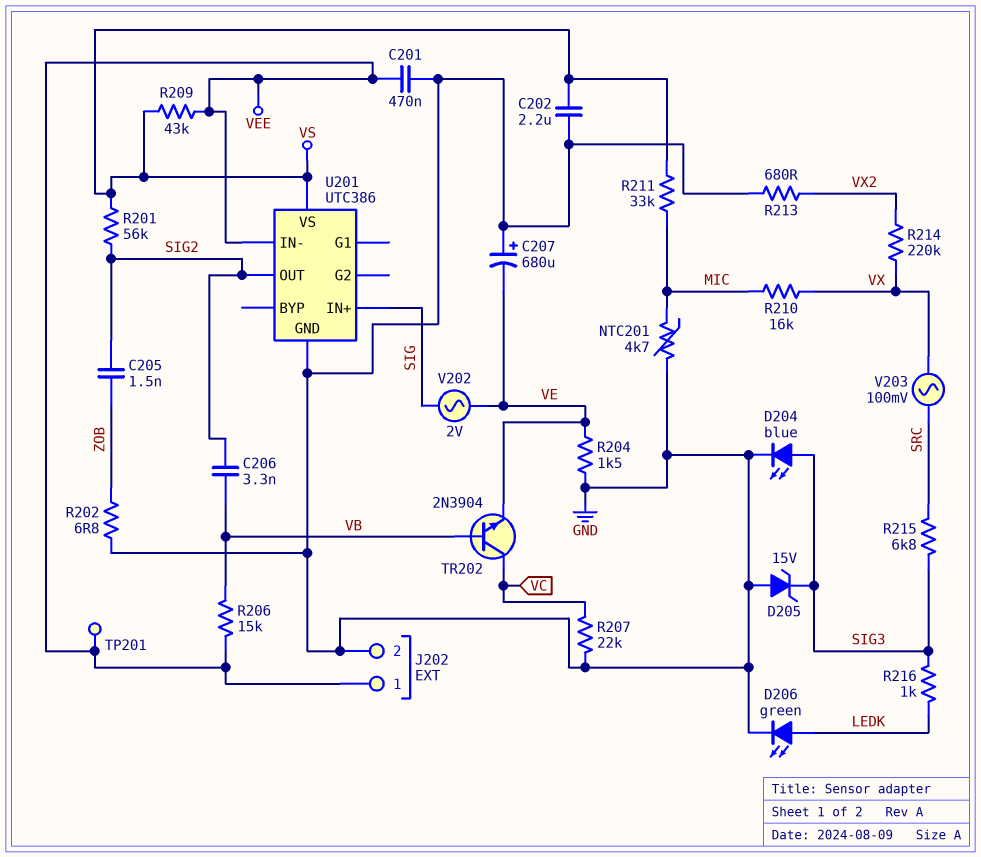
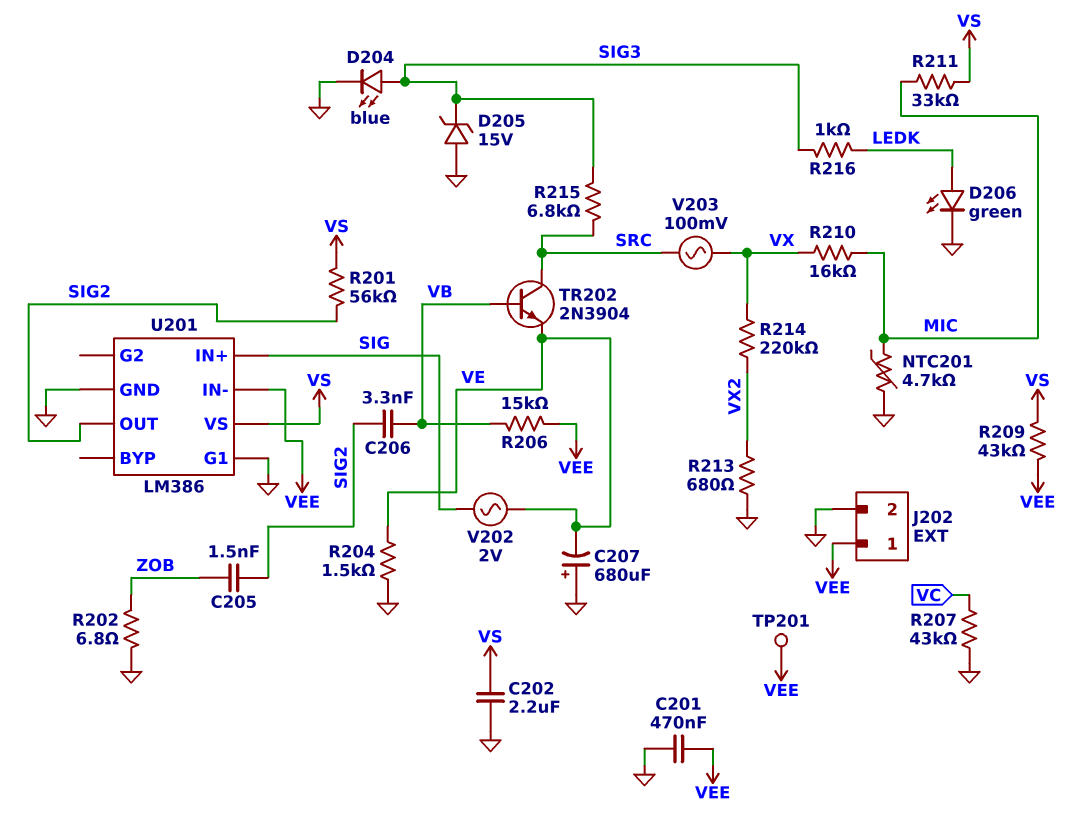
R207: 22k (GND, VC) -> 43k (GND, VC)
TR202: NPN 2N3904 (B VB, C VC, E VE) -> NPN 2N3904 (B VB, C SRC, E VE)
U201: UTC386 -> LM386
U201 pin G1: none -> GND

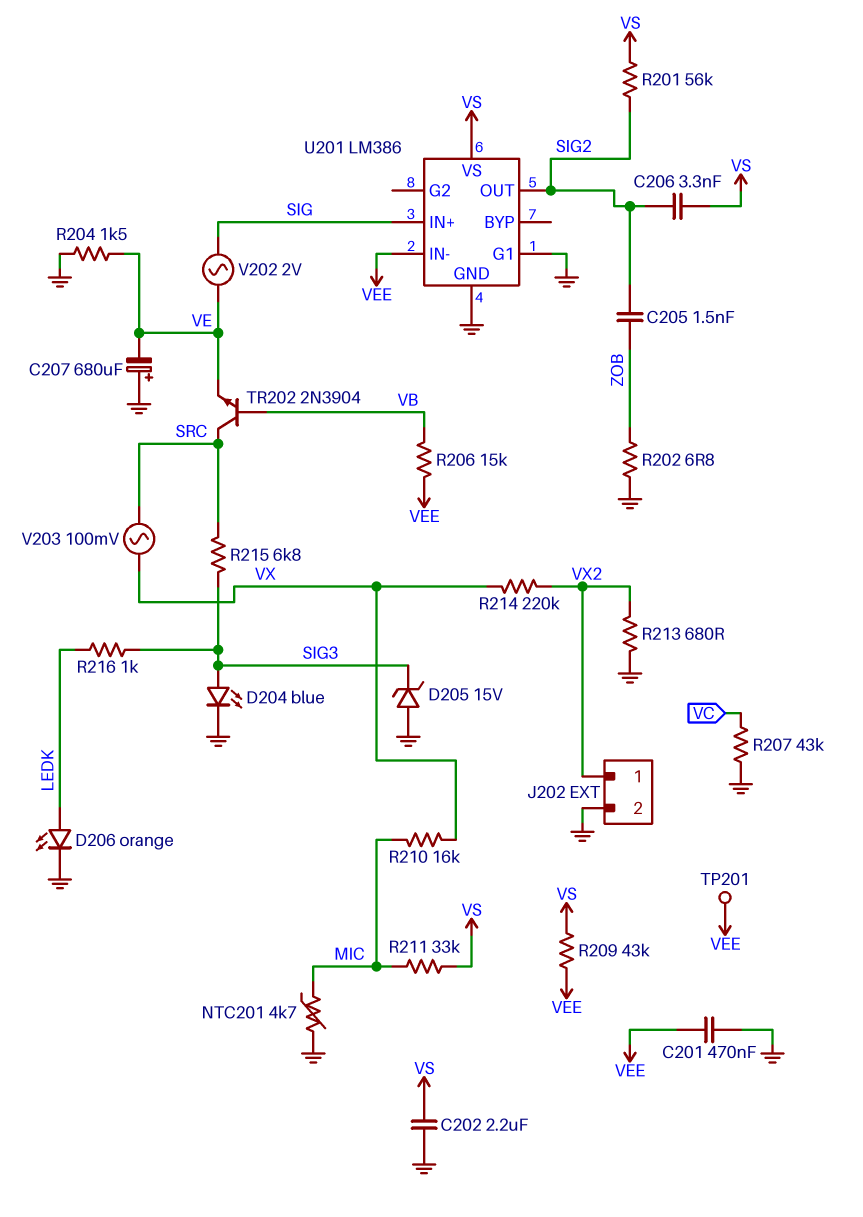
C206: 3.3nF (SIG2, VB) -> 3.3nF (SIG2, VS)
D206: LED green (A LEDK, K GND) -> LED orange (A LEDK, K GND)
J202 pin 1: VEE -> VX2

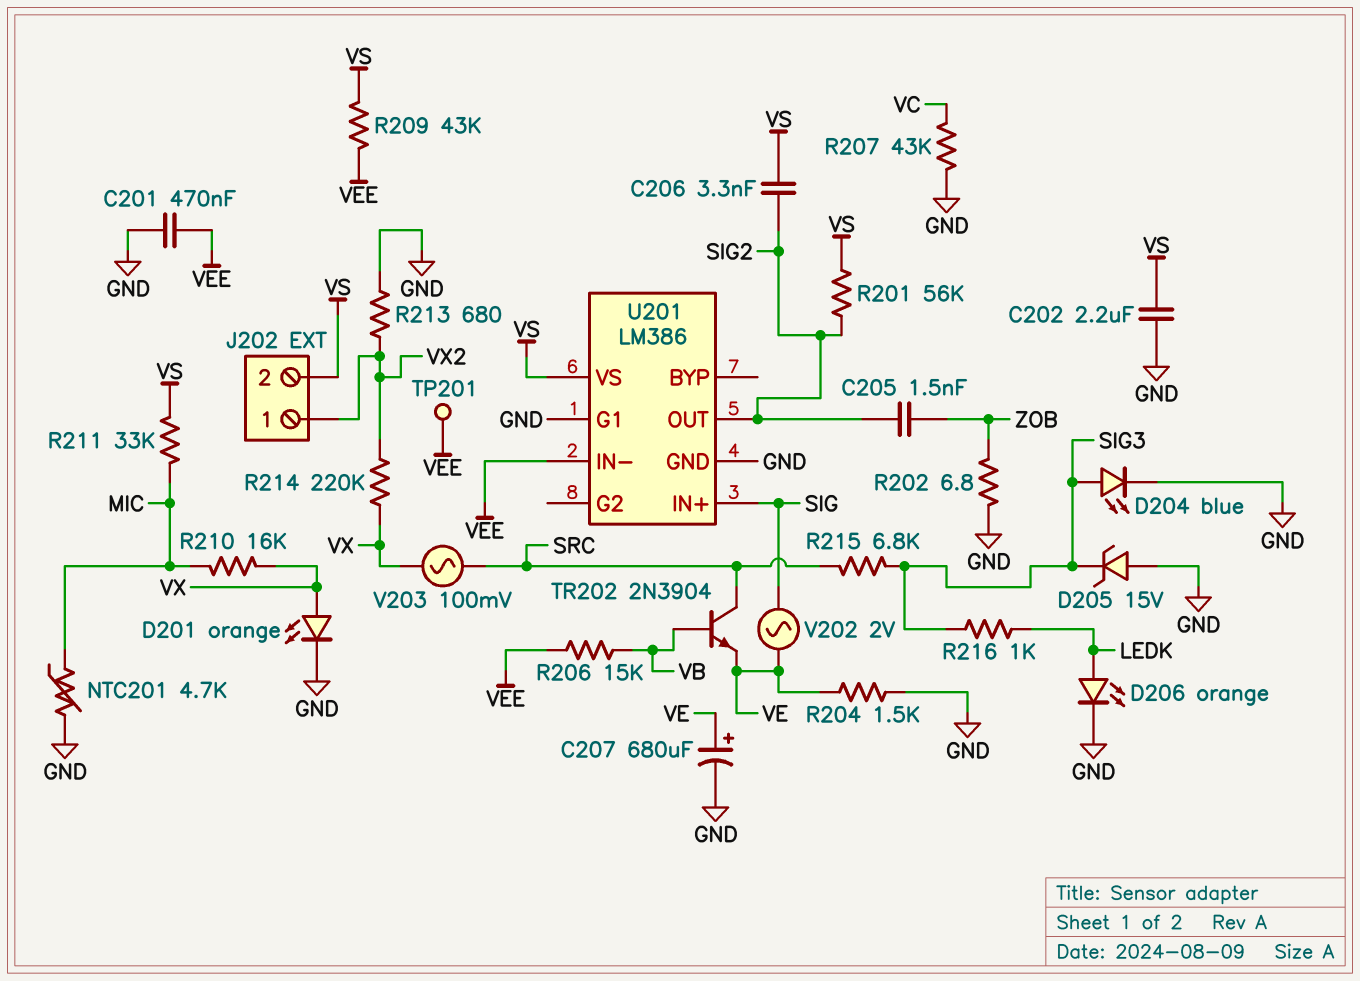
C207: 680uF (plus GND, minus VE) -> 680uF (plus VE, minus GND)
D201: none -> LED orange (A VX, K GND)
J202 pin 2: GND -> VS

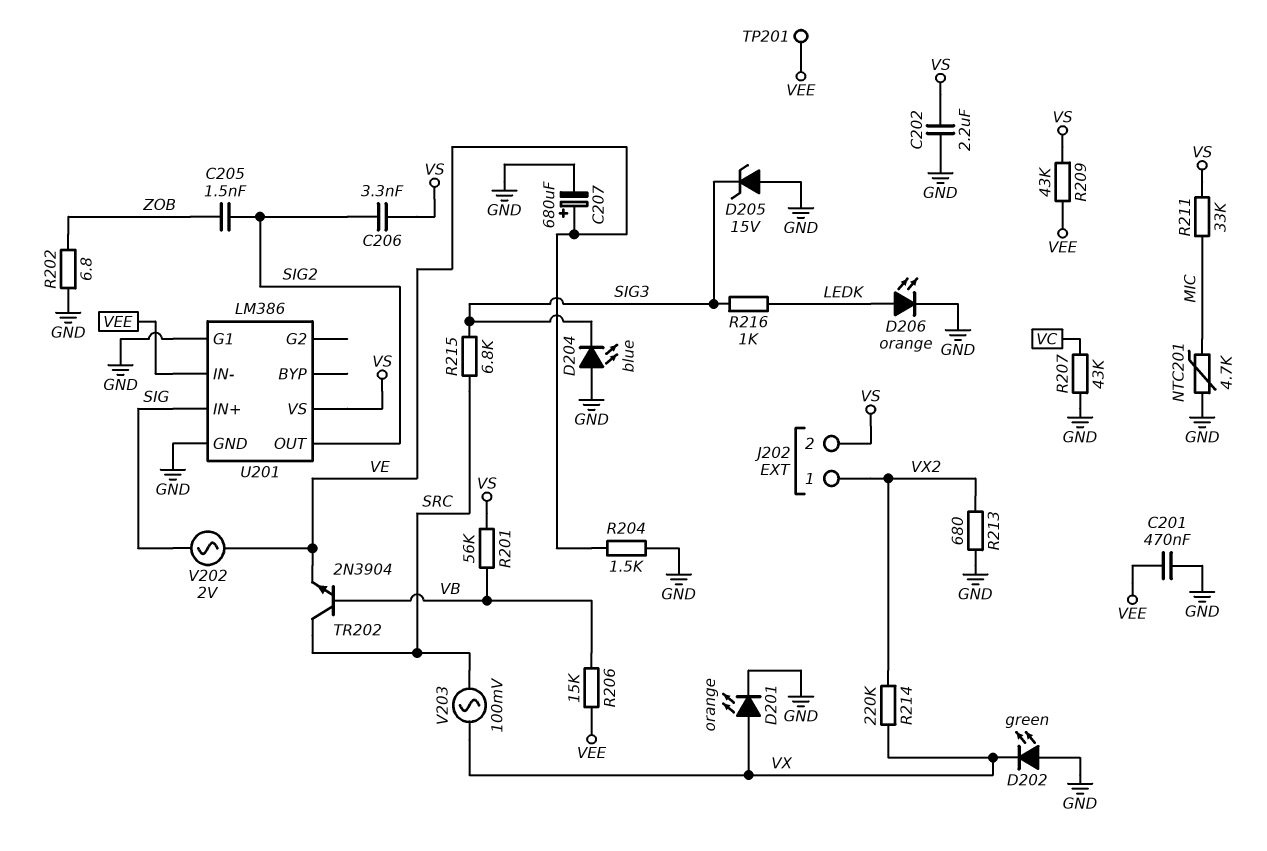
D202: none -> LED green (A GND, K VX)
D204: LED blue (A SIG3, K GND) -> LED blue (A GND, K SIG3)
R201: 56k (SIG2, VS) -> 56k (VB, VS)
R210: 16k (MIC, VX) -> none

